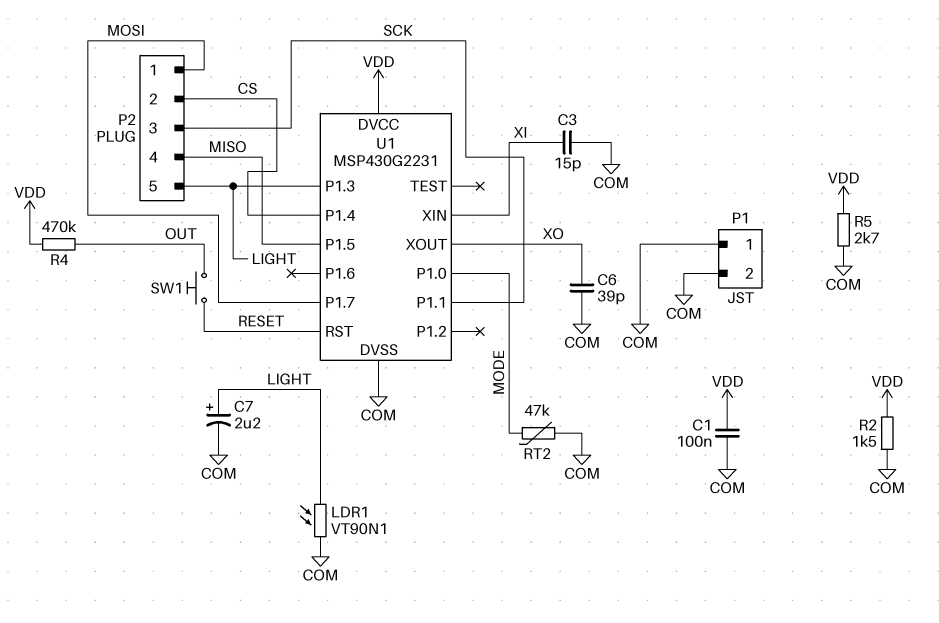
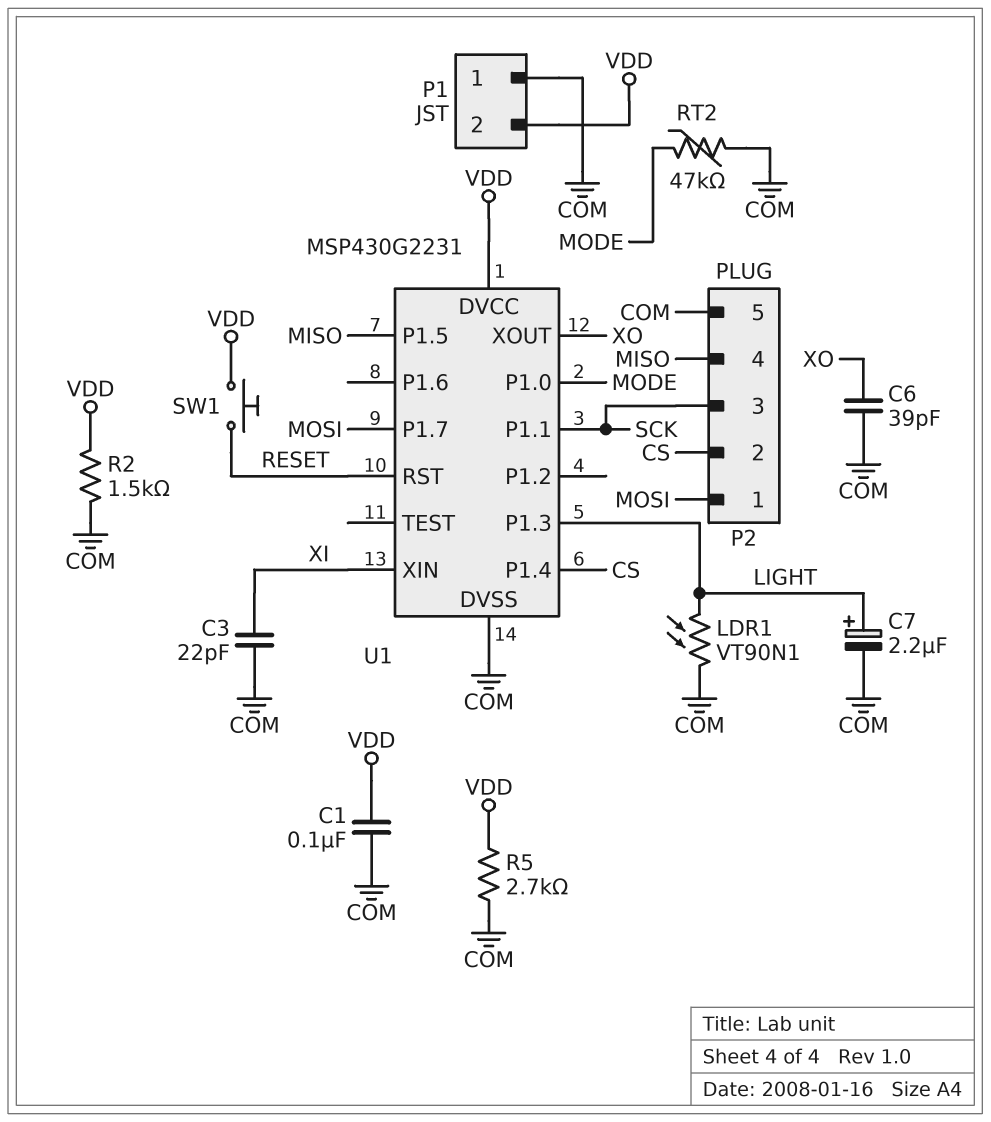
C3: 15pF (COM, XI) -> 22pF (COM, XI)
P1 pin 2: COM -> VDD
P2 pin 5: LIGHT -> COM
R4: 470k (OUT, VDD) -> none
SW1: button (OUT, RESET) -> button (RESET, VDD)

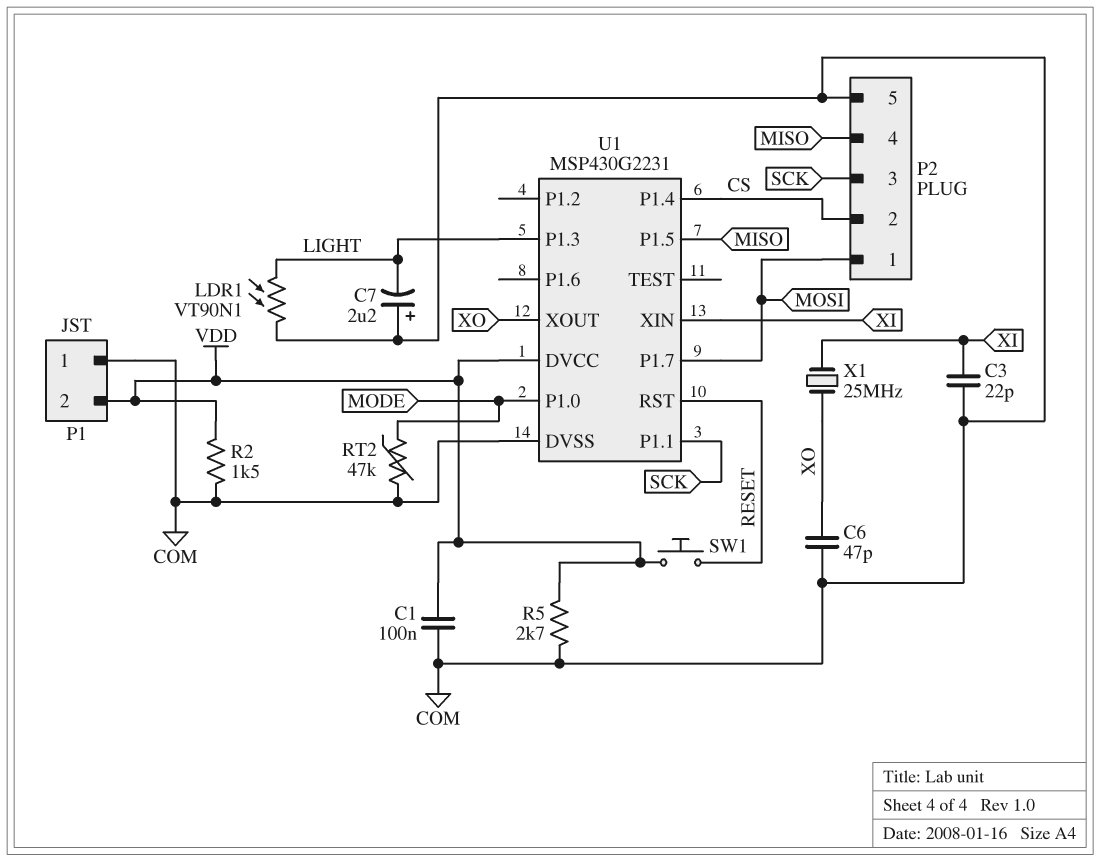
C6: 39pF (COM, XO) -> 47pF (COM, XO)
C7: 2.2uF (plus LIGHT, minus COM) -> 2.2uF (plus COM, minus LIGHT)
X1: none -> 25MHz (XI, XO)

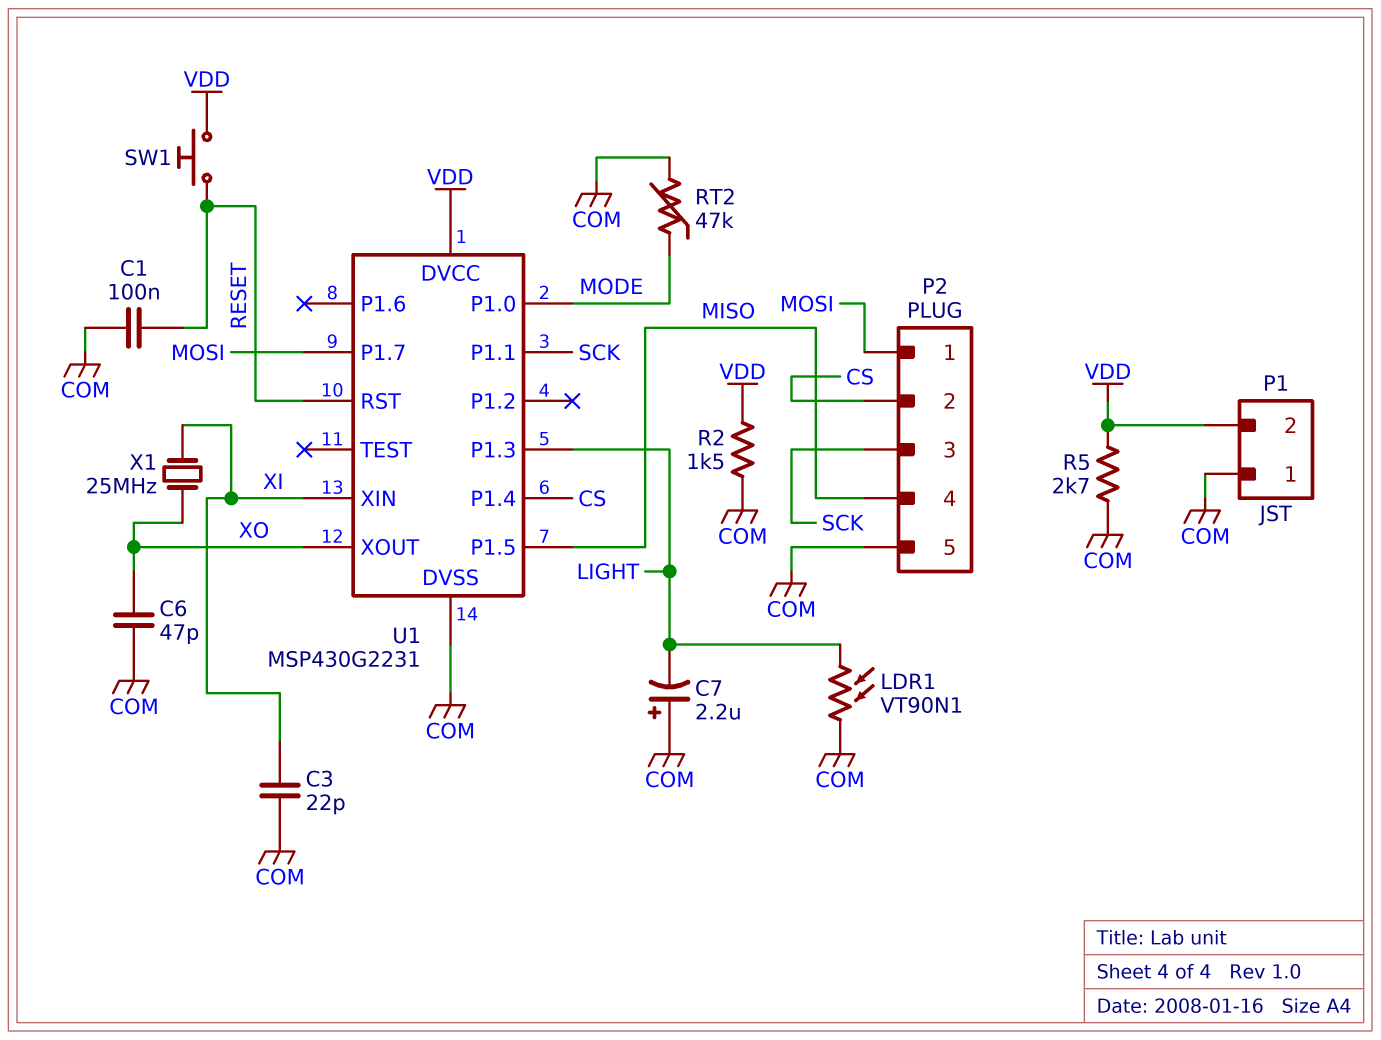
C1: 100nF (COM, VDD) -> 100nF (COM, RESET)

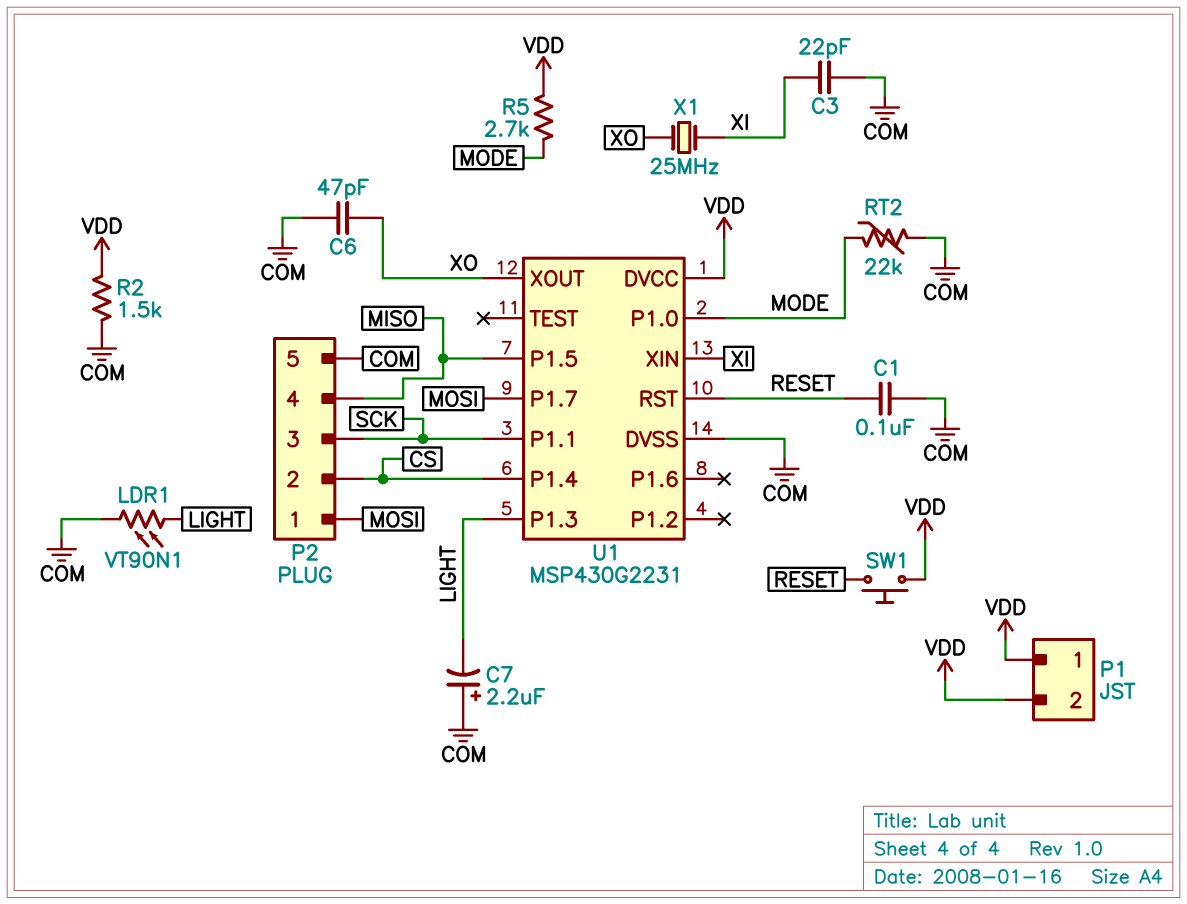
P1 pin 1: COM -> VDD
R5: 2.7k (COM, VDD) -> 2.7k (MODE, VDD)
RT2: 47k (COM, MODE) -> 22k (COM, MODE)

